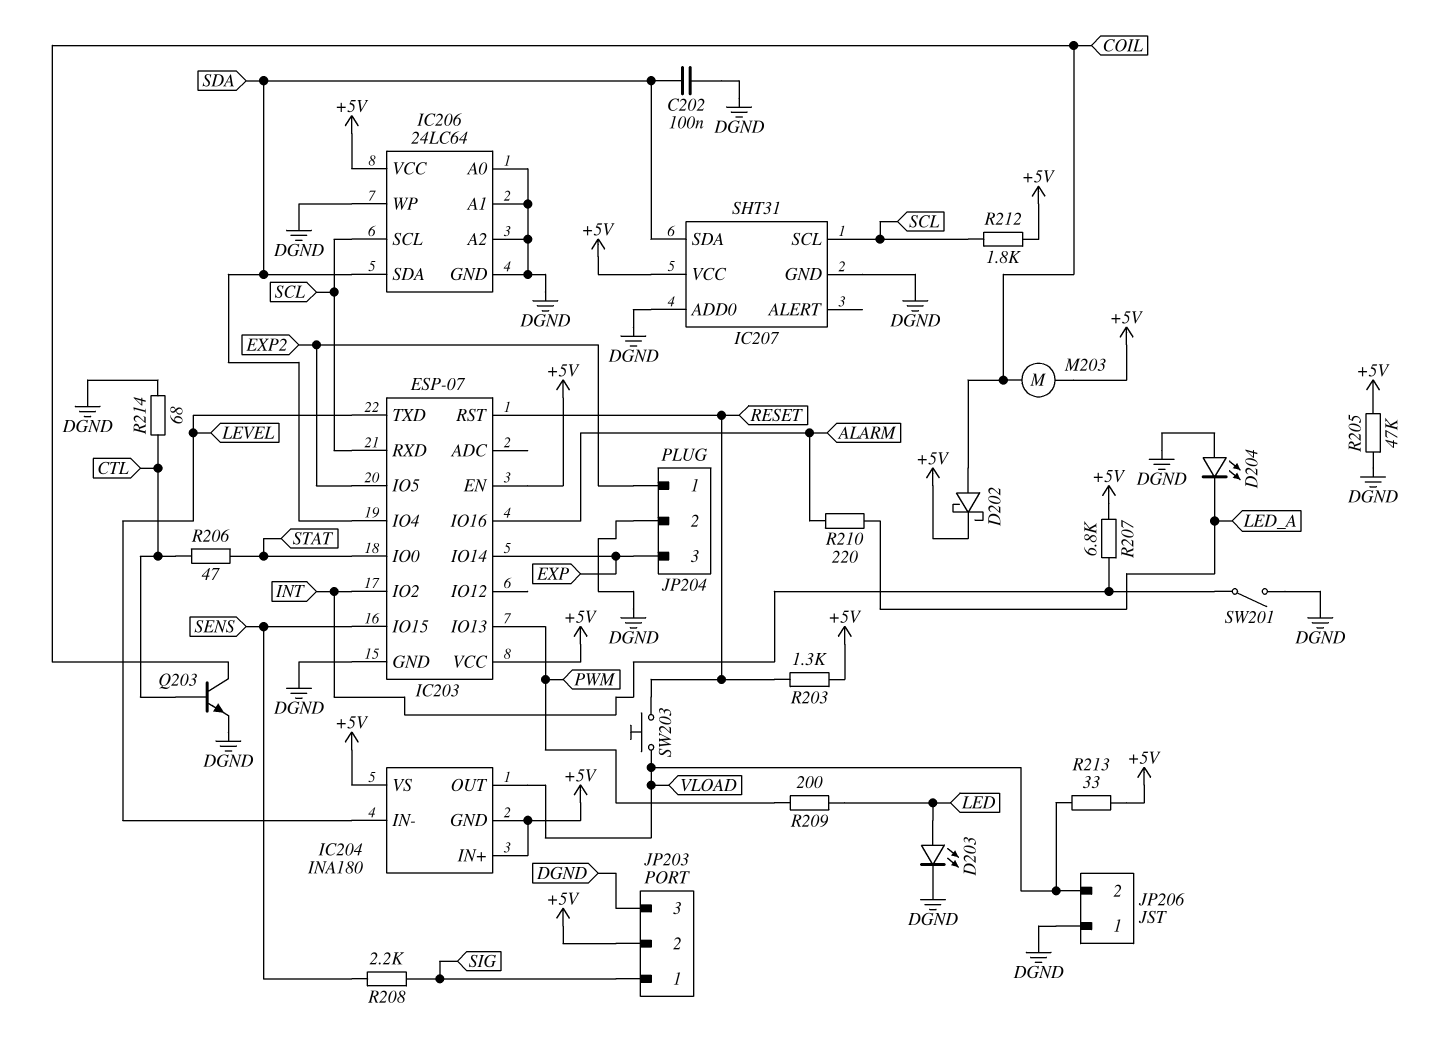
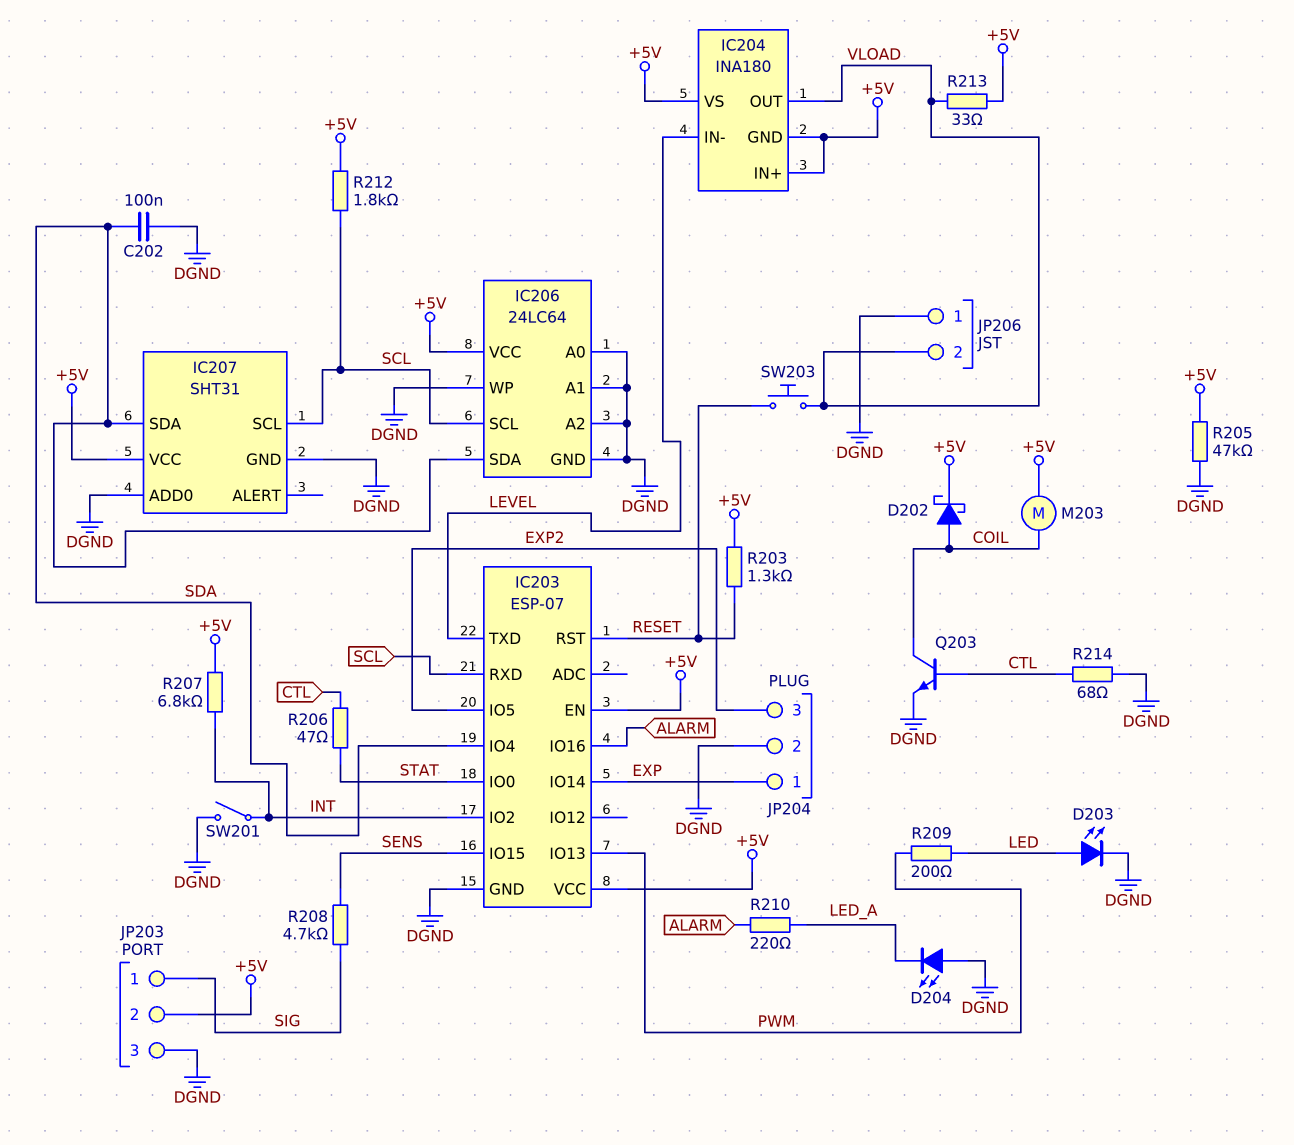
JP204 pin 1: EXP2 -> EXP
JP204 pin 3: EXP -> EXP2
R208: 2.2k (SENS, SIG) -> 4.7k (SENS, SIG)

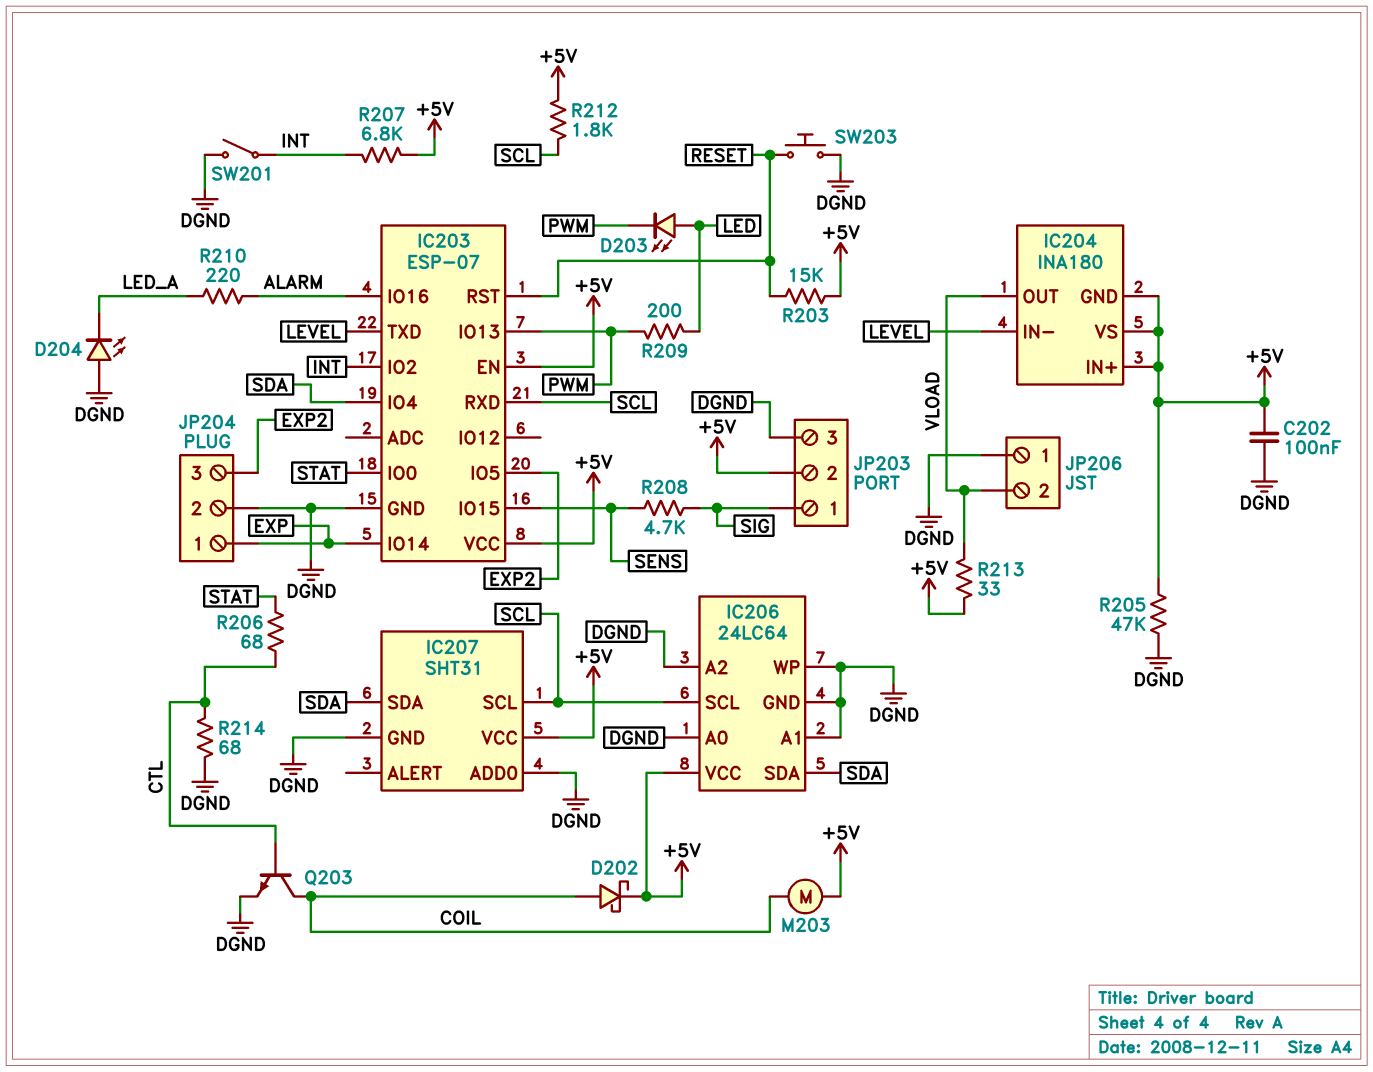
C202: 100nF (DGND, SDA) -> 100nF (+5V, DGND)
D203: LED (A LED, K DGND) -> LED (A LED, K PWM)
R203: 1.3k (+5V, RESET) -> 15k (+5V, RESET)
R206: 47 (CTL, STAT) -> 68 (CTL, STAT)
SW203: button (RESET, VLOAD) -> button (DGND, RESET)

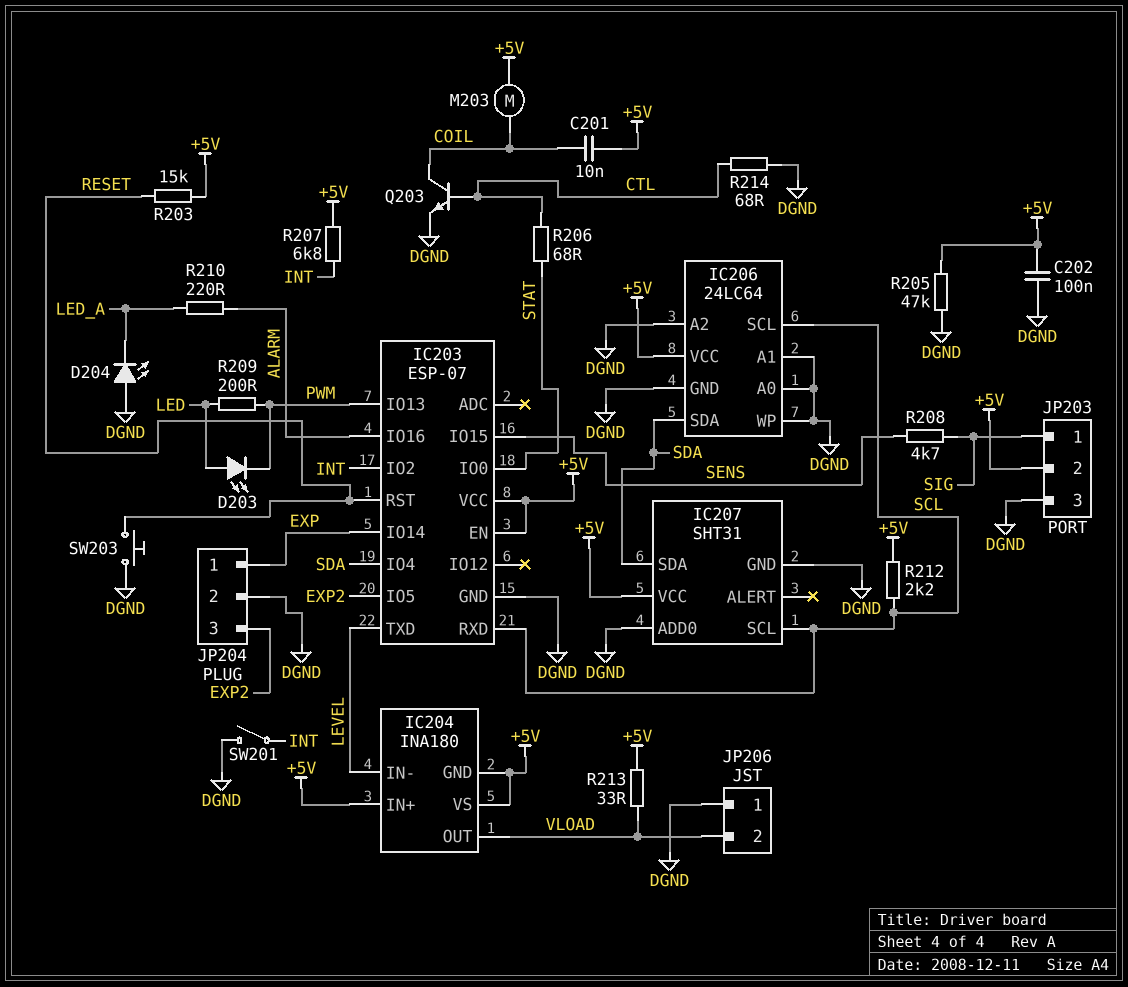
C201: none -> 10nF (+5V, COIL)
D202: schottky (A COIL, K +5V) -> none
R212: 1.8k (+5V, SCL) -> 2.2k (+5V, SCL)

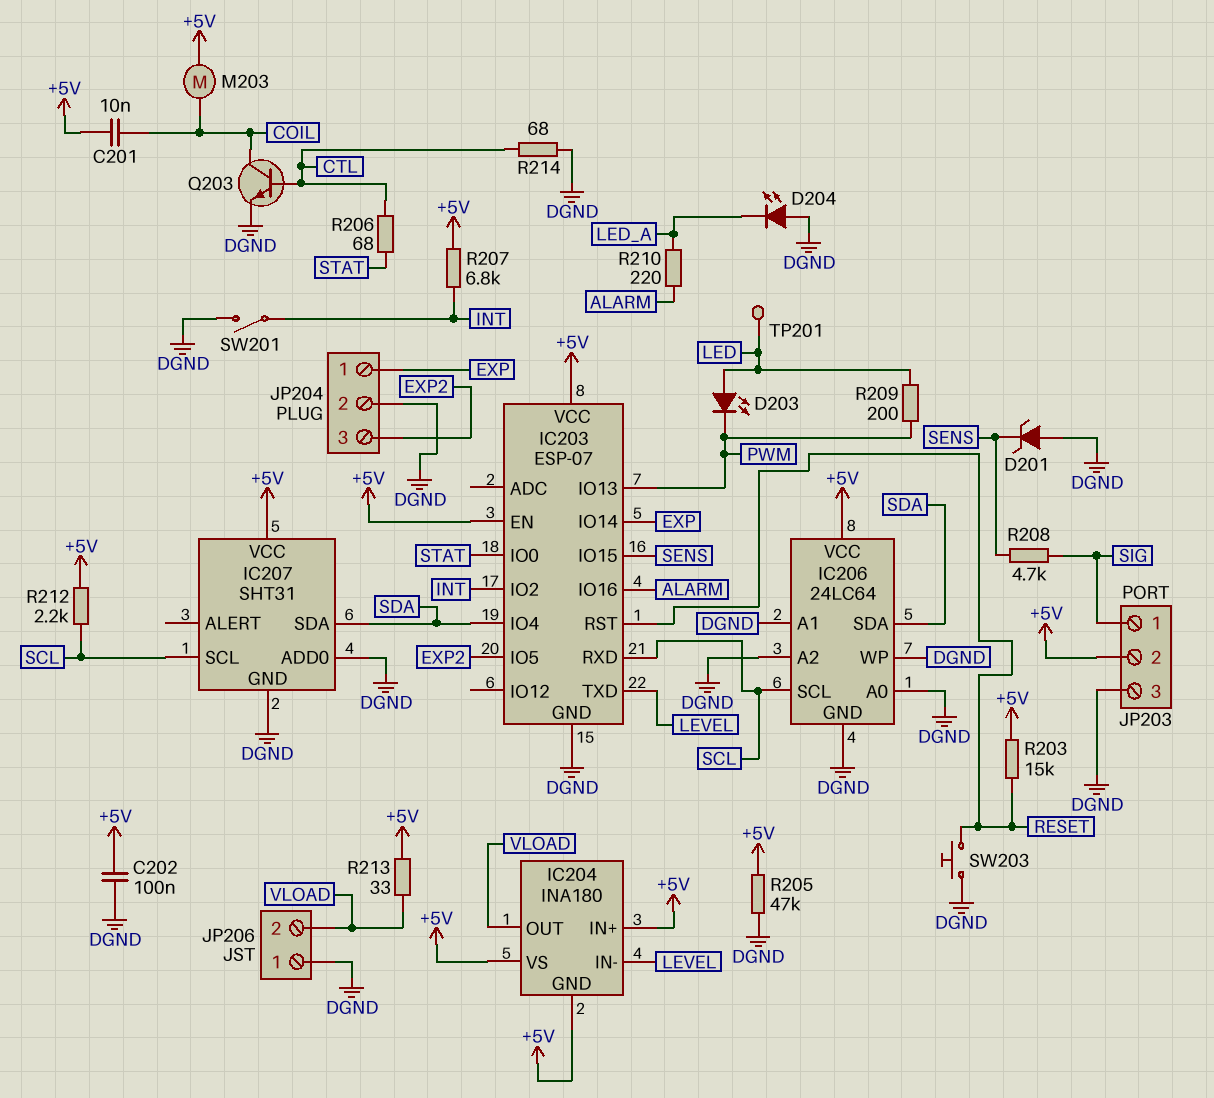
D201: none -> zener (A DGND, K SENS)
TP201: none -> test point (LED)

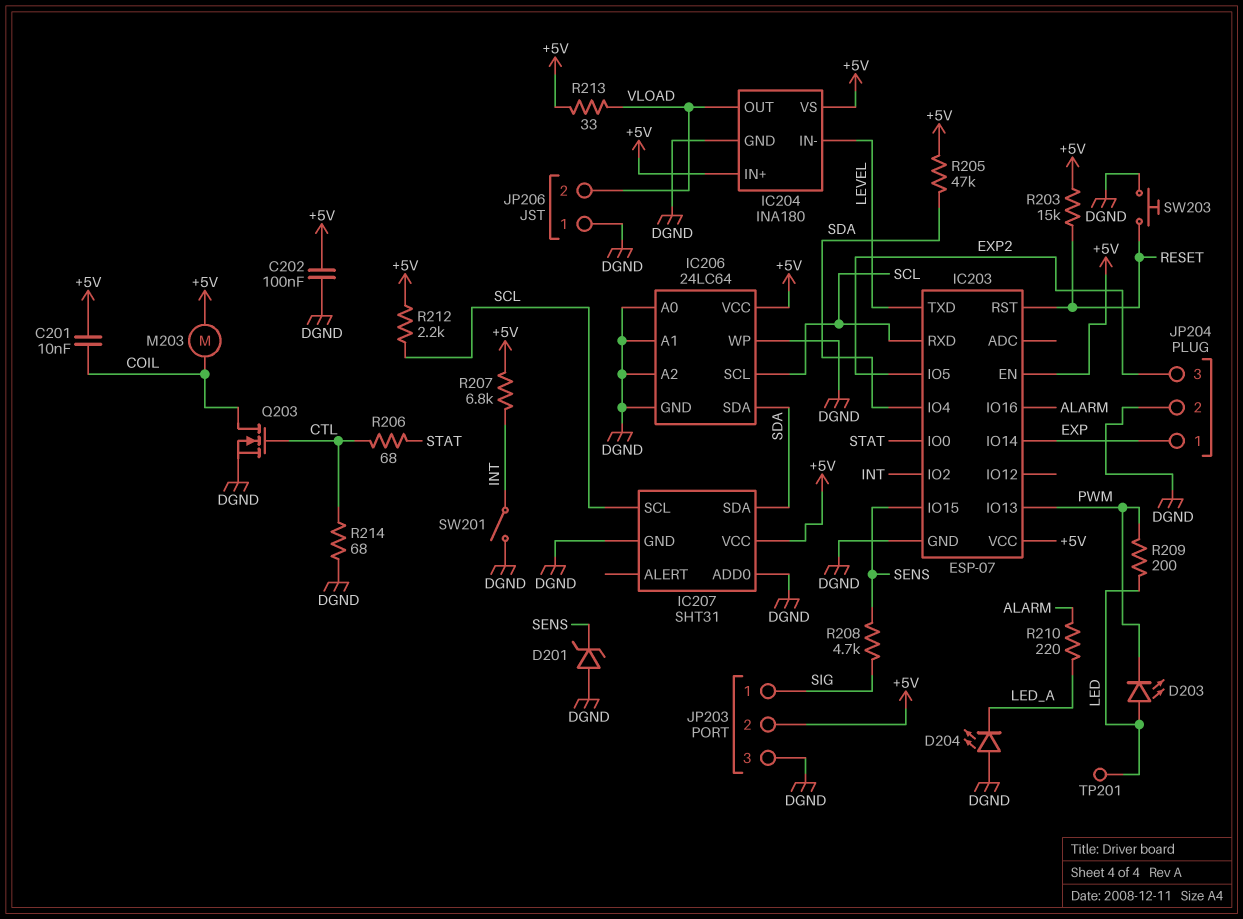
IC204 pin GND: +5V -> DGND
Q203: NPN (B CTL, C COIL, E DGND) -> NMOS (G CTL, D COIL, S DGND)
R205: 47k (+5V, DGND) -> 47k (+5V, SDA)

